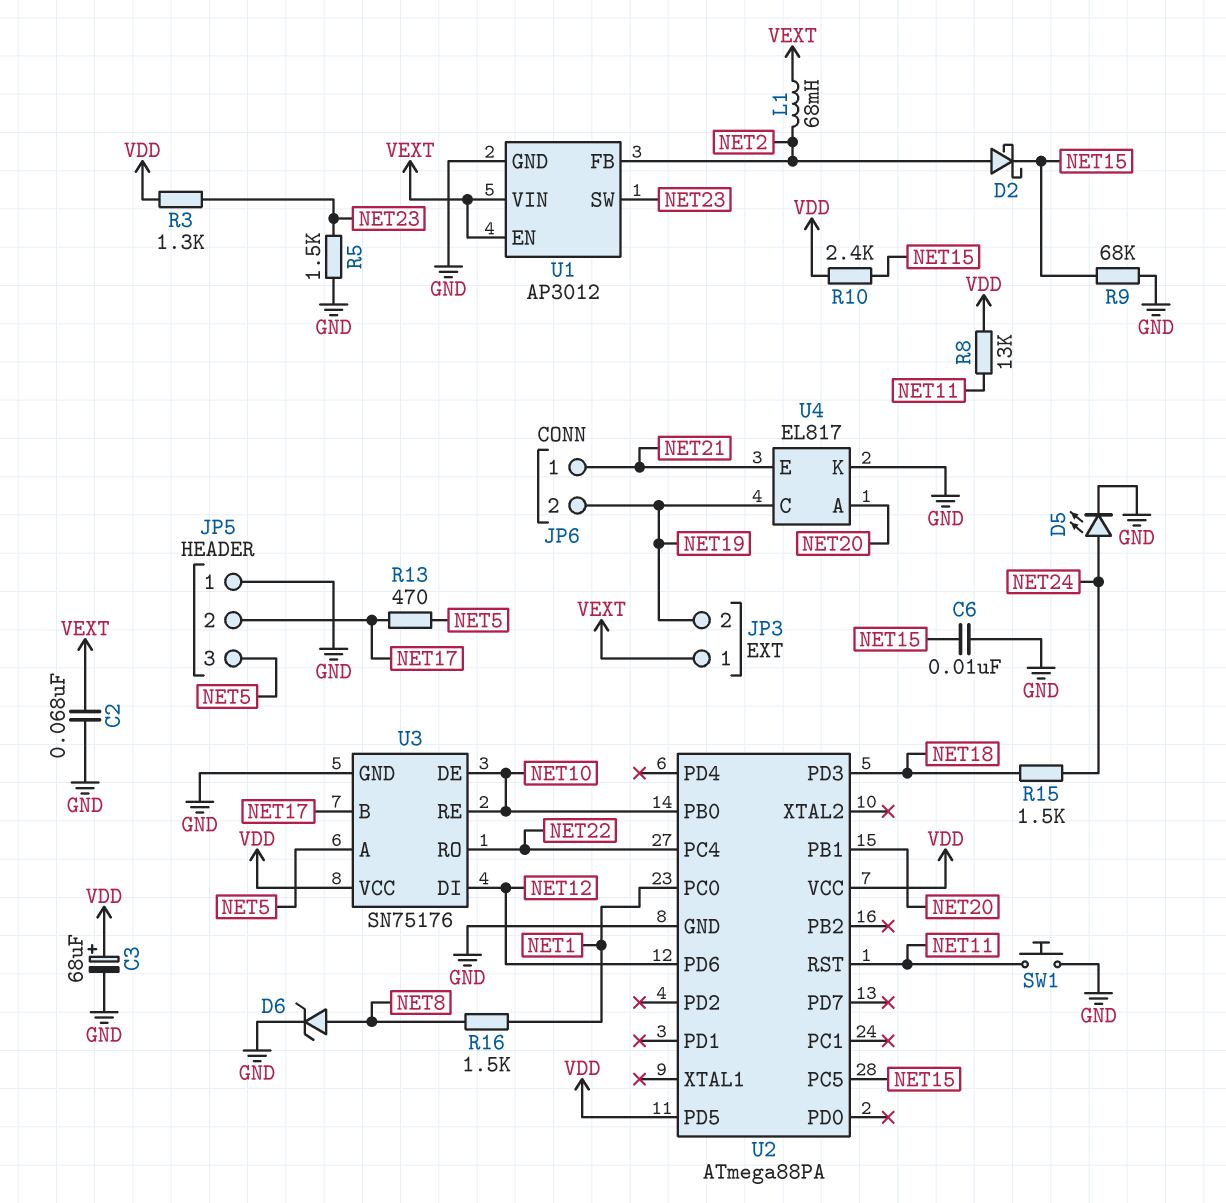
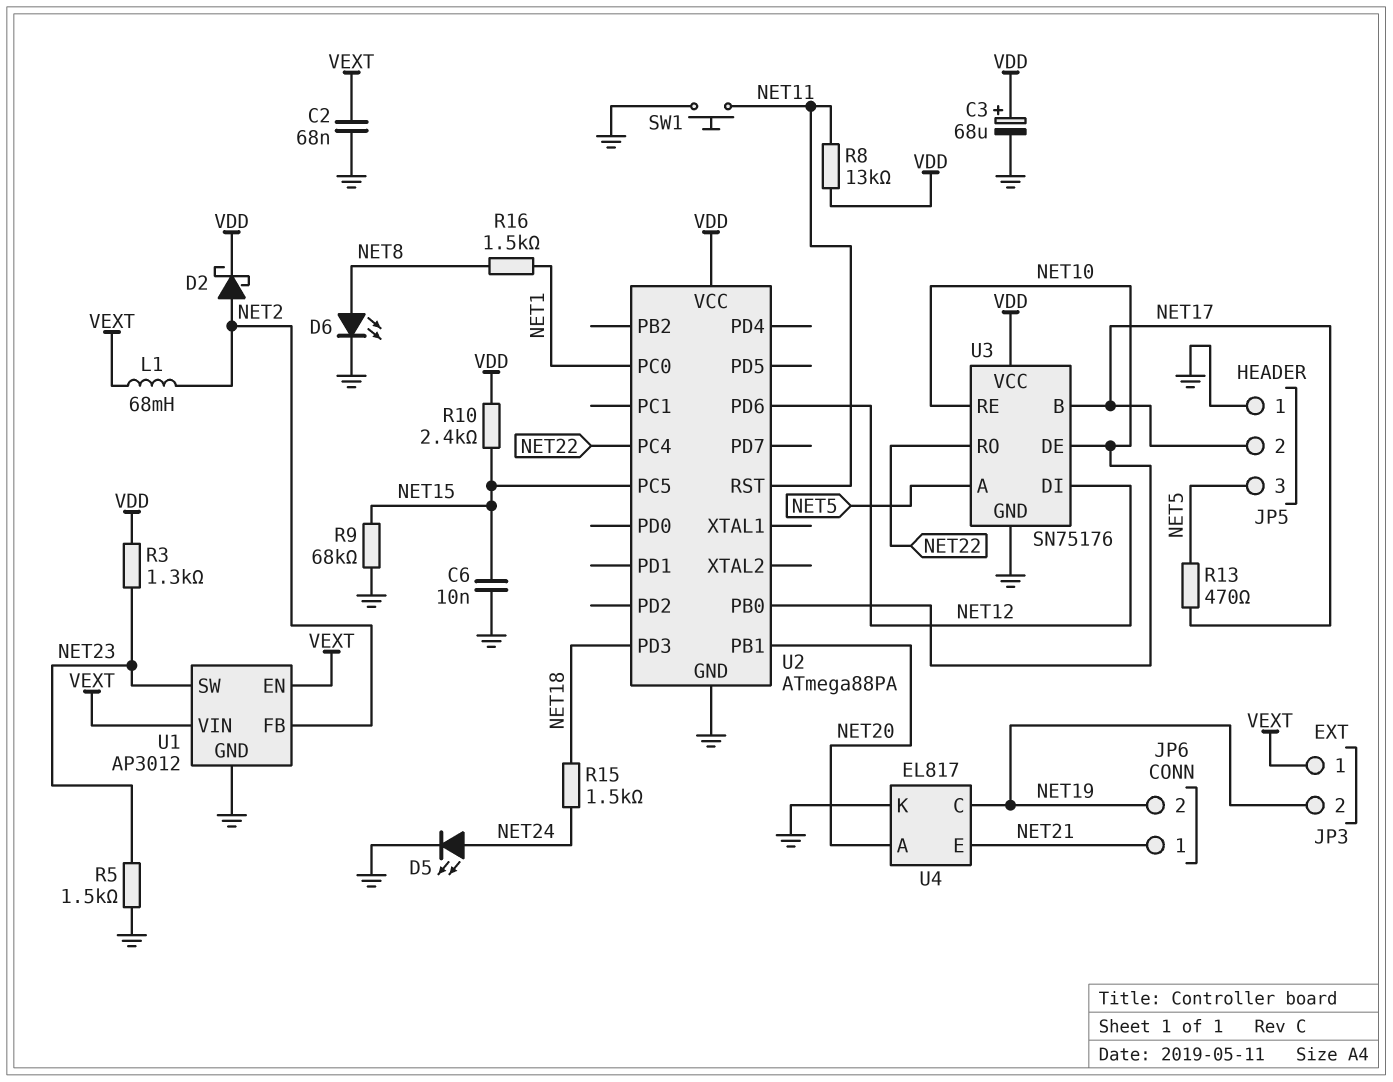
D2: schottky (A NET2, K NET15) -> schottky (A NET2, K VDD)
D6: zener (A NET8, K GND) -> LED (A NET8, K GND)
U2 pin PD5: VDD -> none

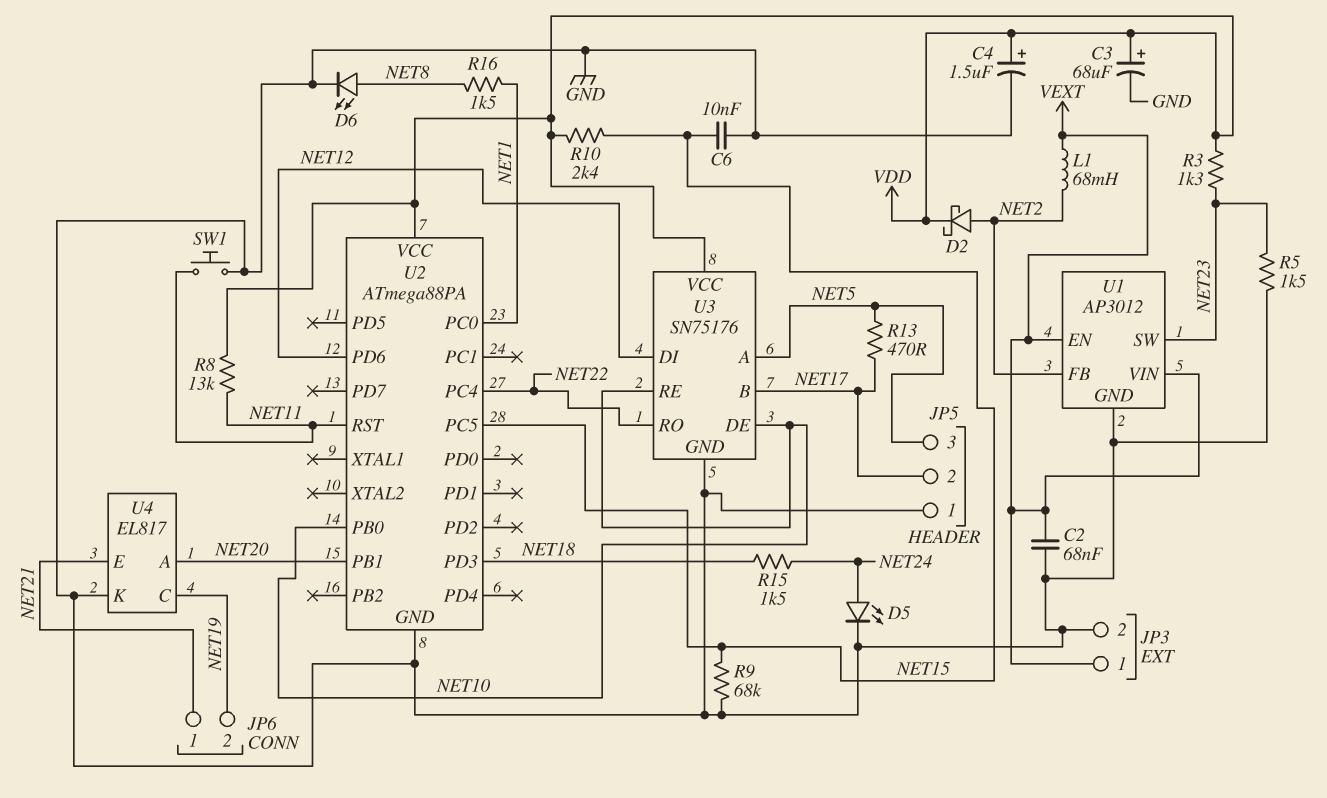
C4: none -> 1.5uF (plus VDD, minus GND)
JP3 pin 2: NET19 -> GND

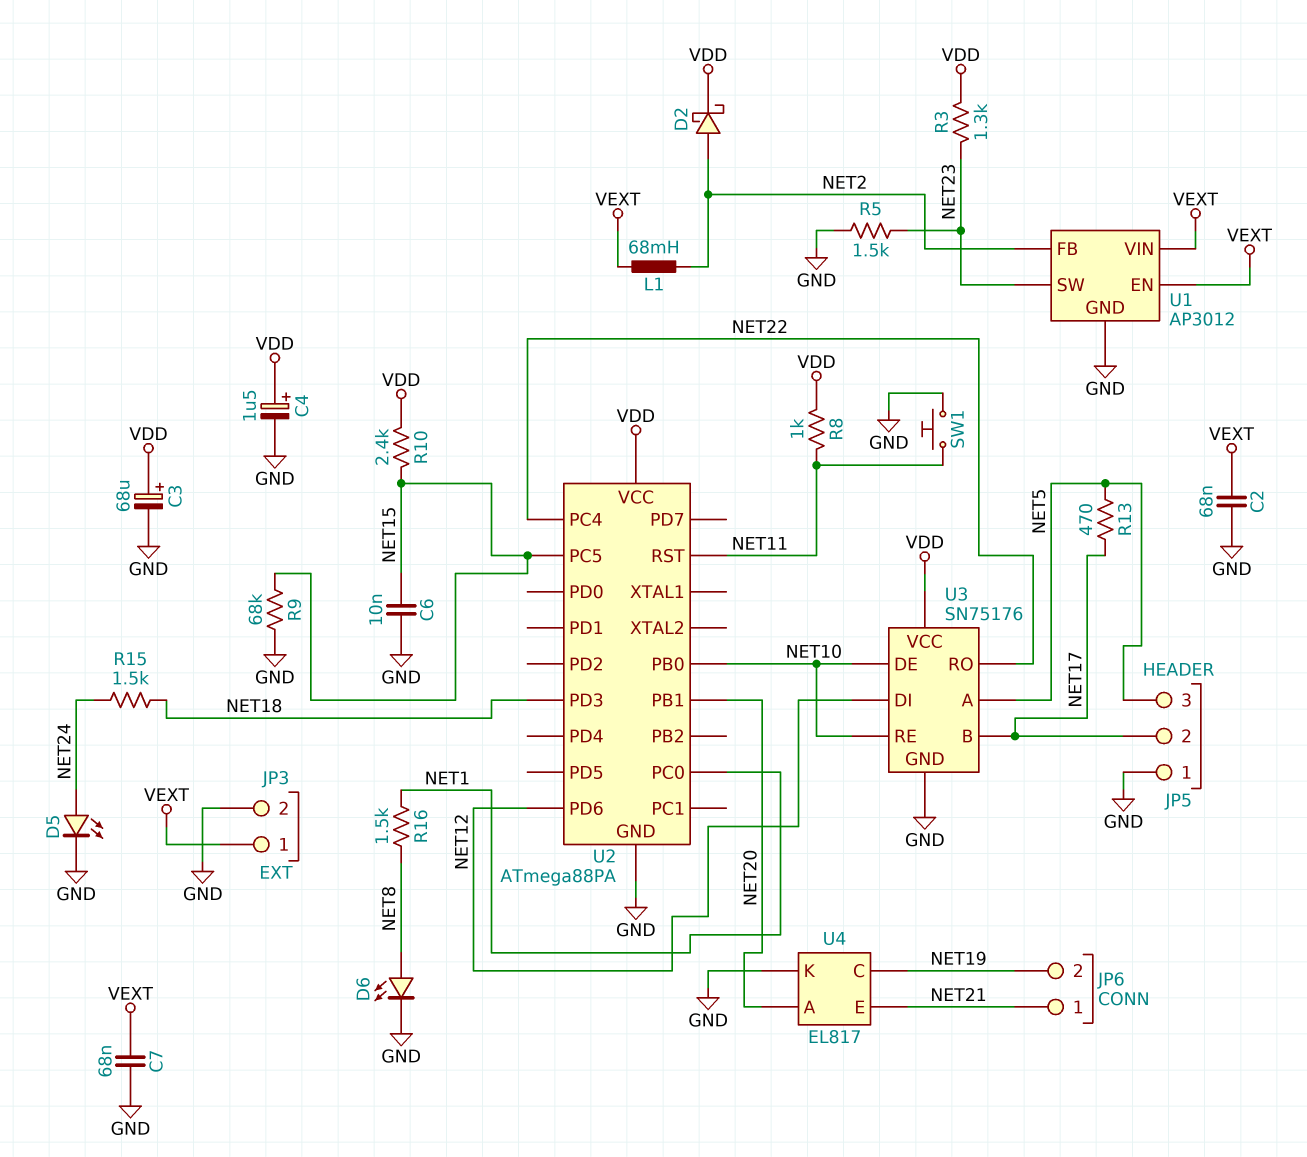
C7: none -> 68nF (GND, VEXT)
R8: 13k (NET11, VDD) -> 1k (NET11, VDD)

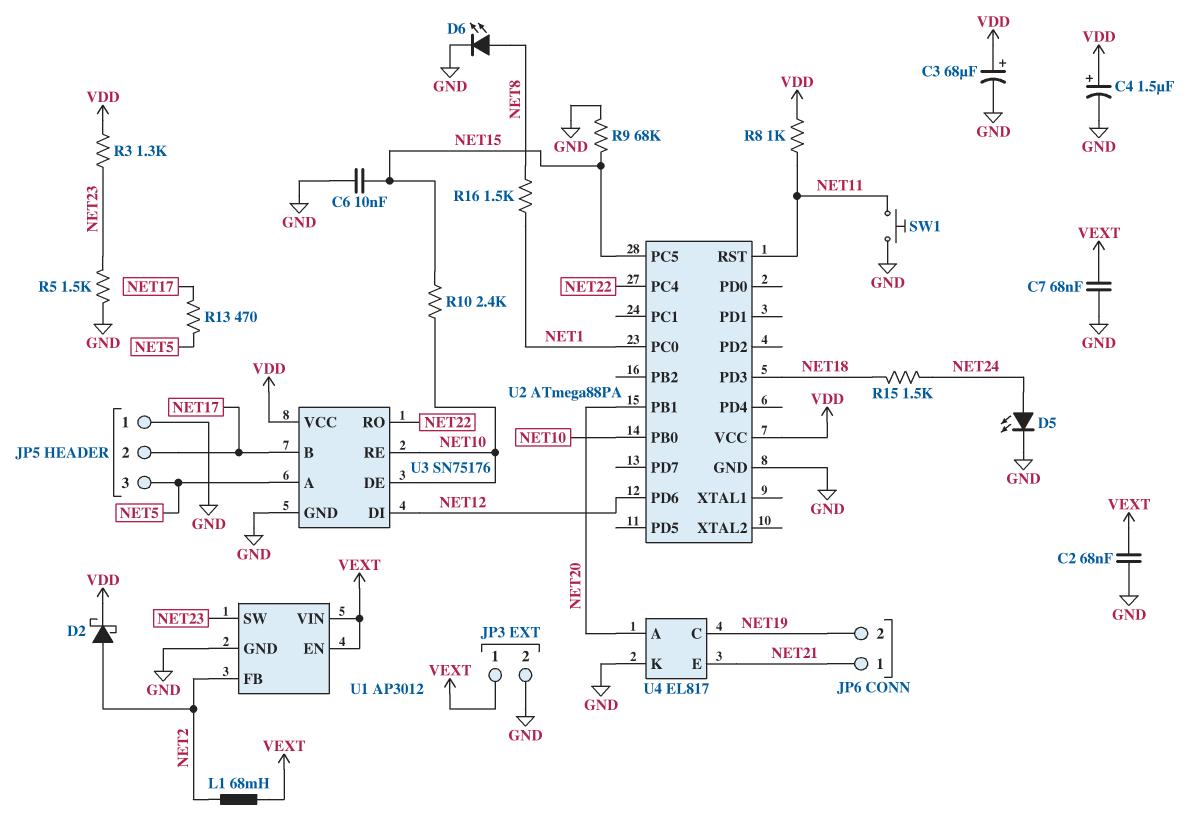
R10: 2.4k (NET15, VDD) -> 2.4k (NET10, NET15)

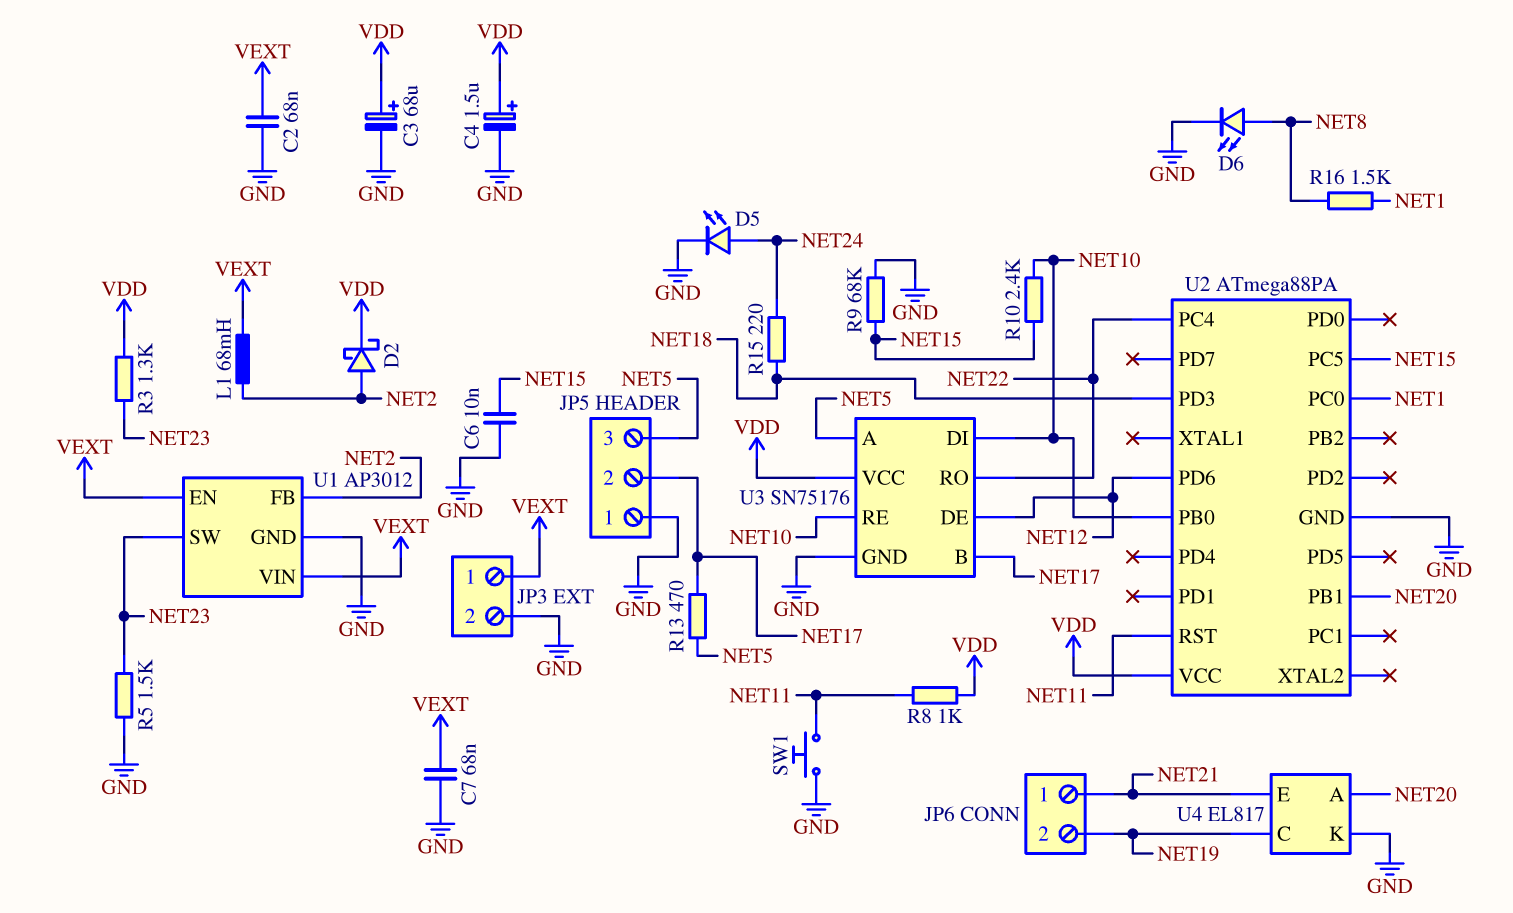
R15: 1.5k (NET18, NET24) -> 220 (NET18, NET24)
U3 pin DE: NET10 -> NET12
U3 pin DI: NET12 -> NET10

